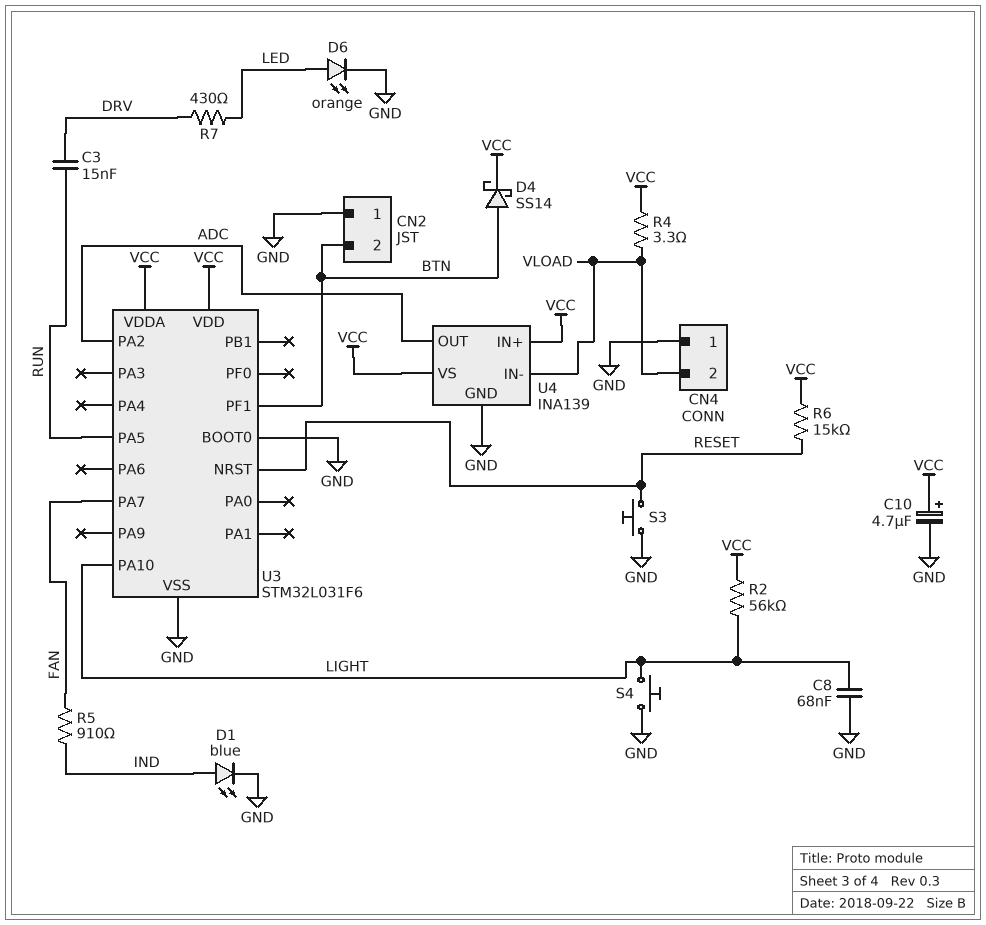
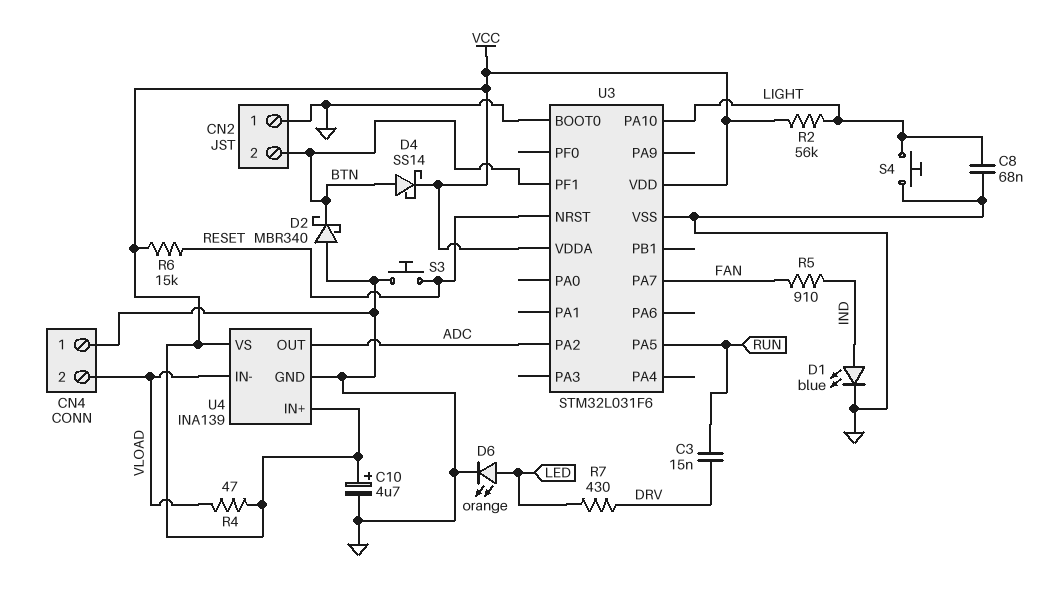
D2: none -> schottky MBR340 (A GND, K BTN)
R4: 3.3 (VCC, VLOAD) -> 47 (VCC, VLOAD)

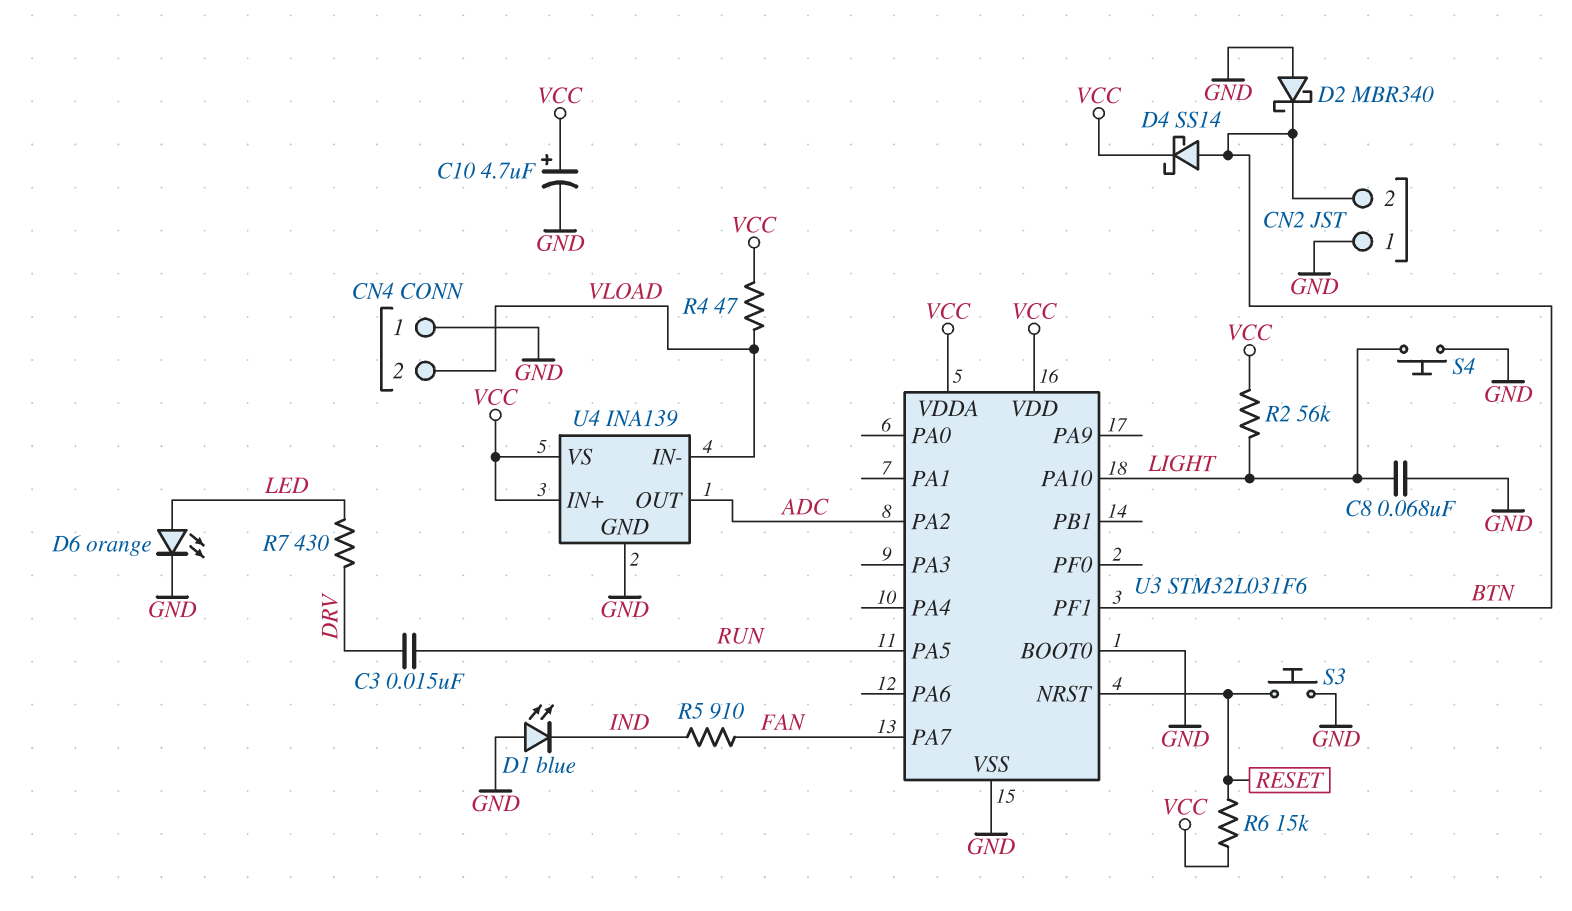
D1: LED blue (A IND, K GND) -> LED blue (A GND, K IND)

